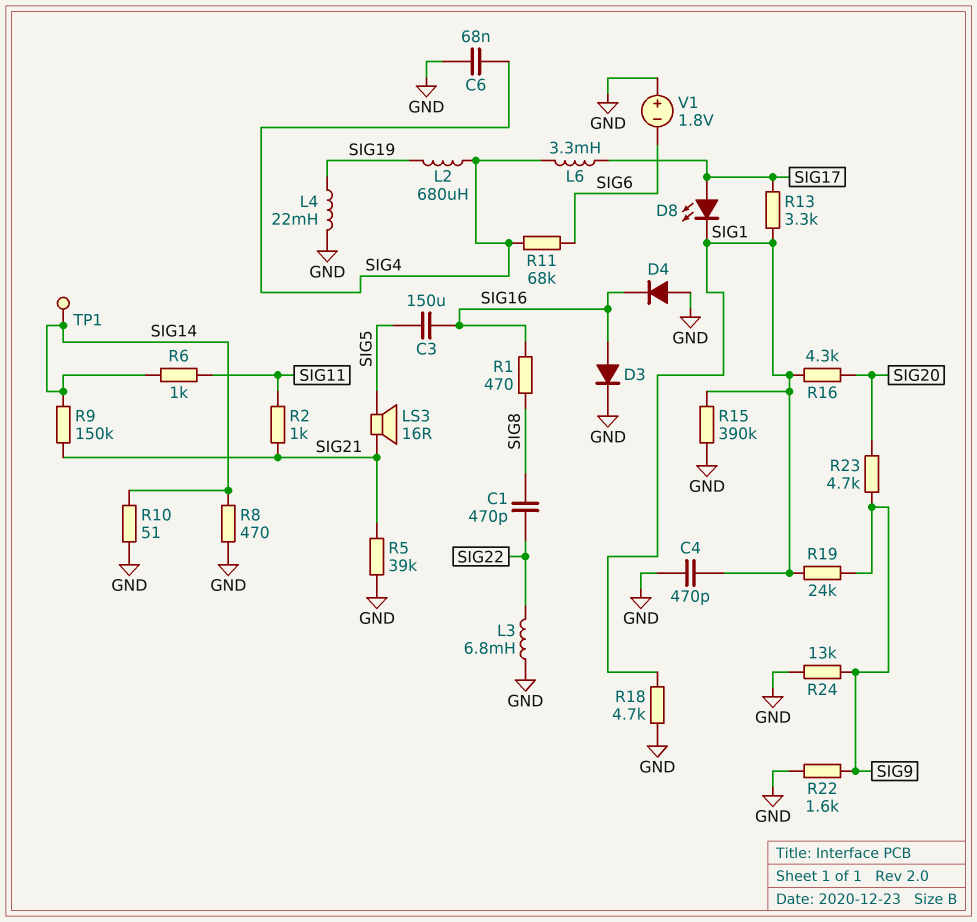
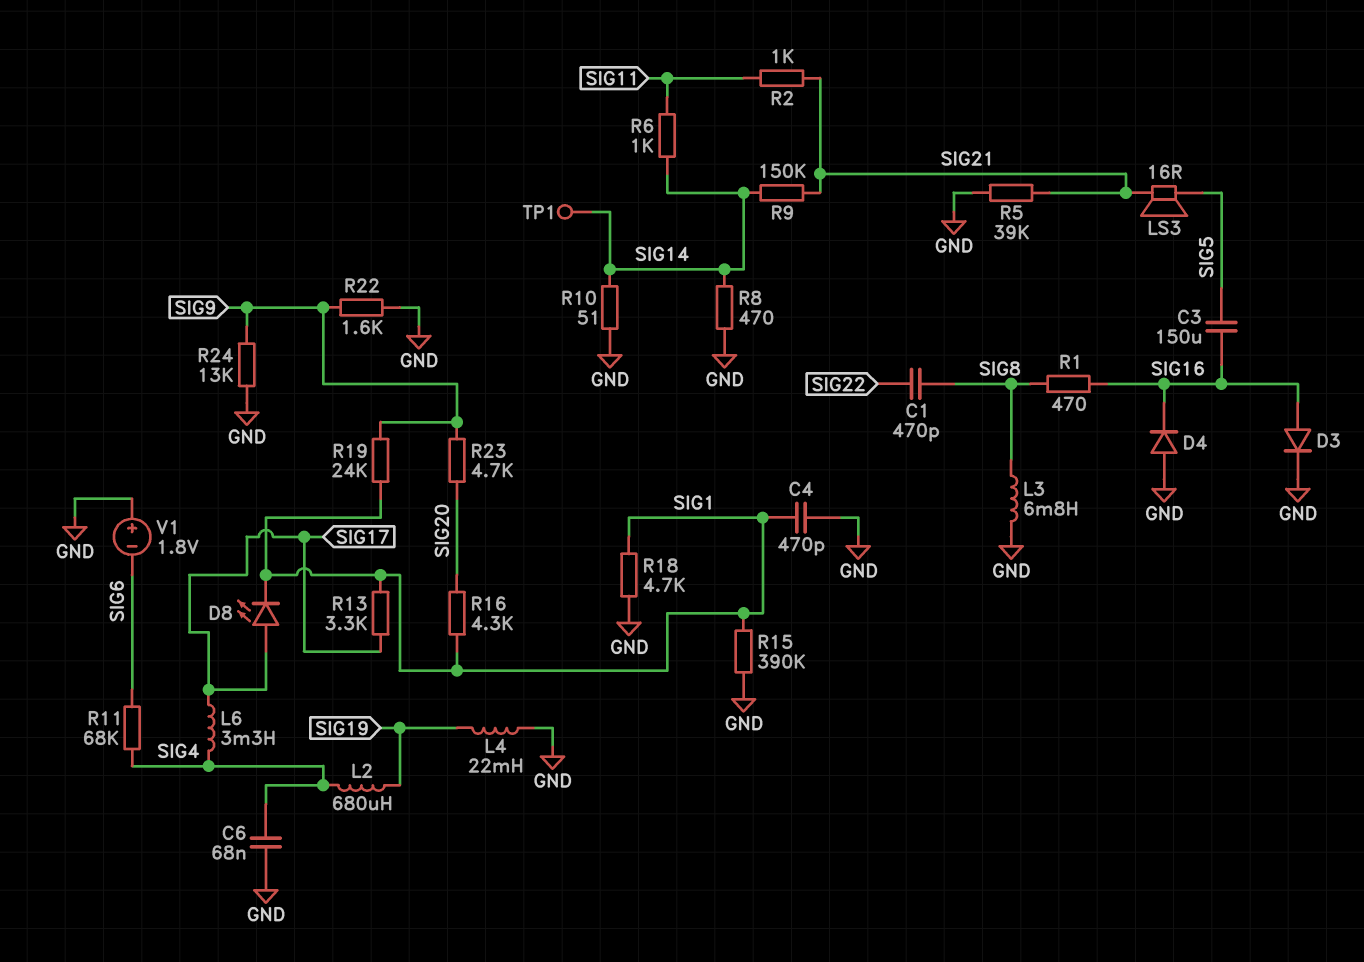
L3: 6.8mH (GND, SIG22) -> 6.8mH (GND, SIG8)

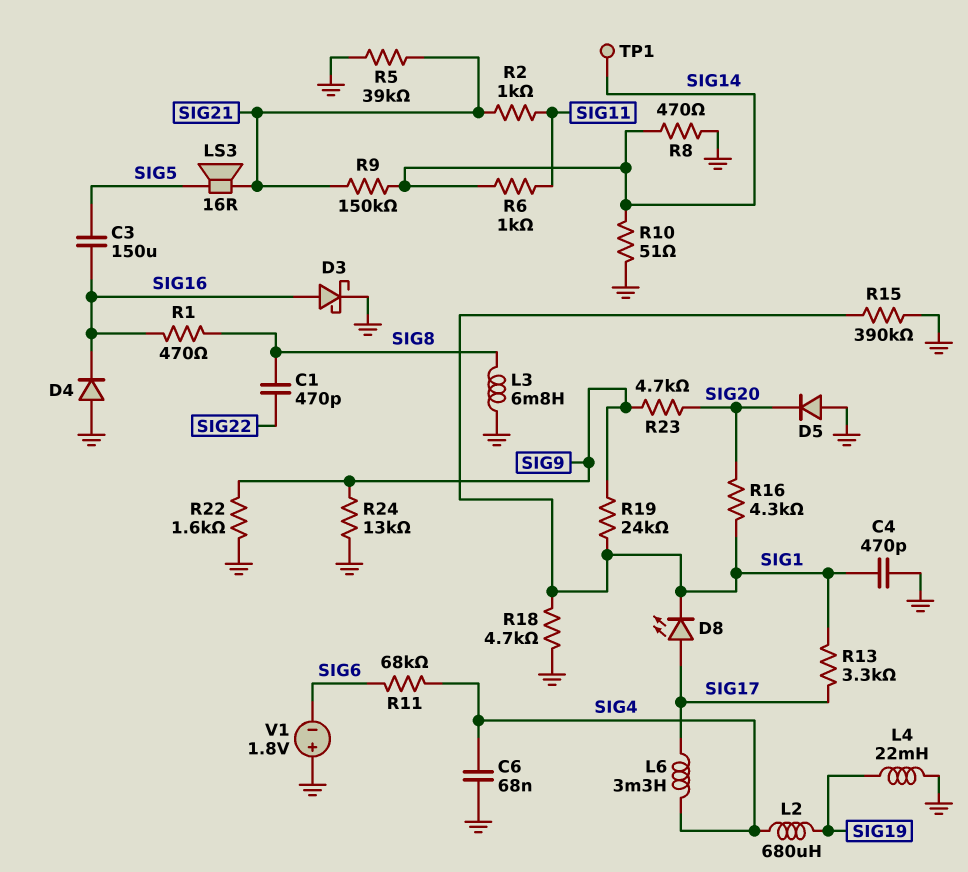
D3: diode (A SIG16, K GND) -> schottky (A SIG16, K GND)
D5: none -> diode (A GND, K SIG20)

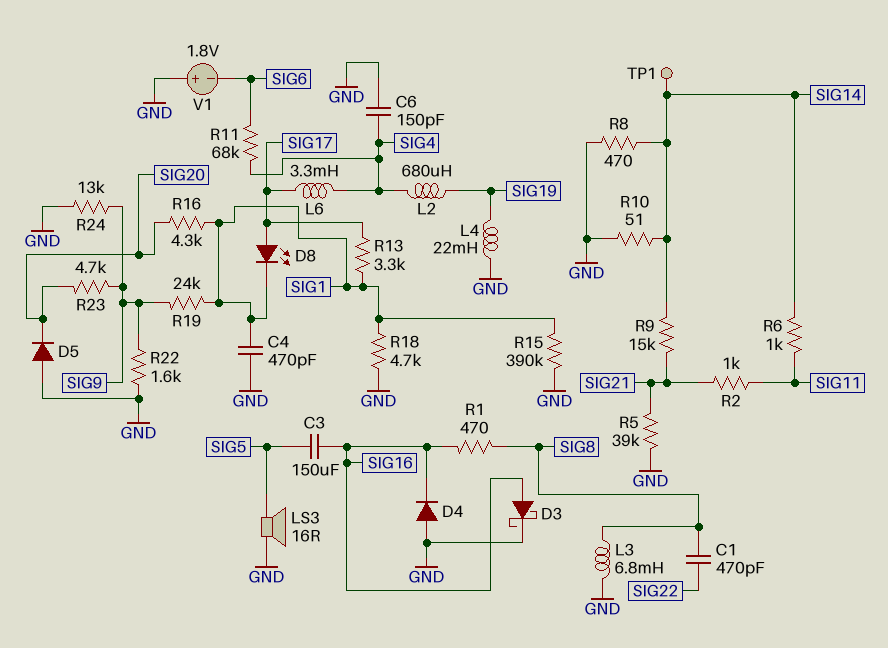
C6: 68nF (GND, SIG4) -> 150pF (GND, SIG4)
LS3: speaker 16R (SIG5, SIG21) -> speaker 16R (GND, SIG5)
R9: 150k (SIG14, SIG21) -> 15k (SIG14, SIG21)

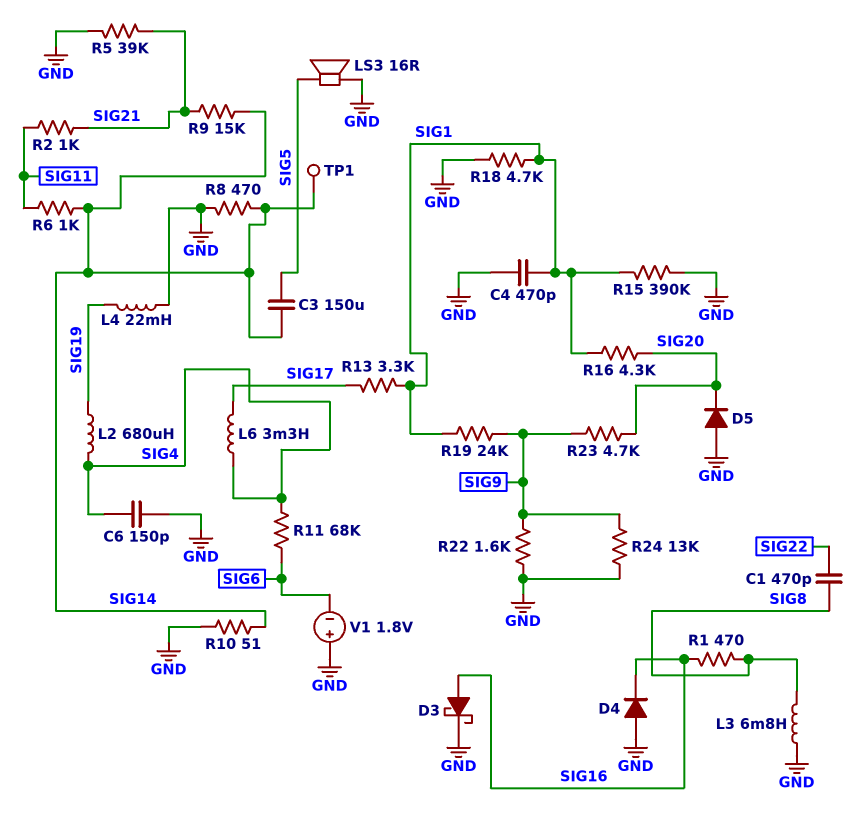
C3: 150uF (SIG5, SIG16) -> 150uF (SIG5, SIG14)
D8: LED (A SIG17, K SIG1) -> none

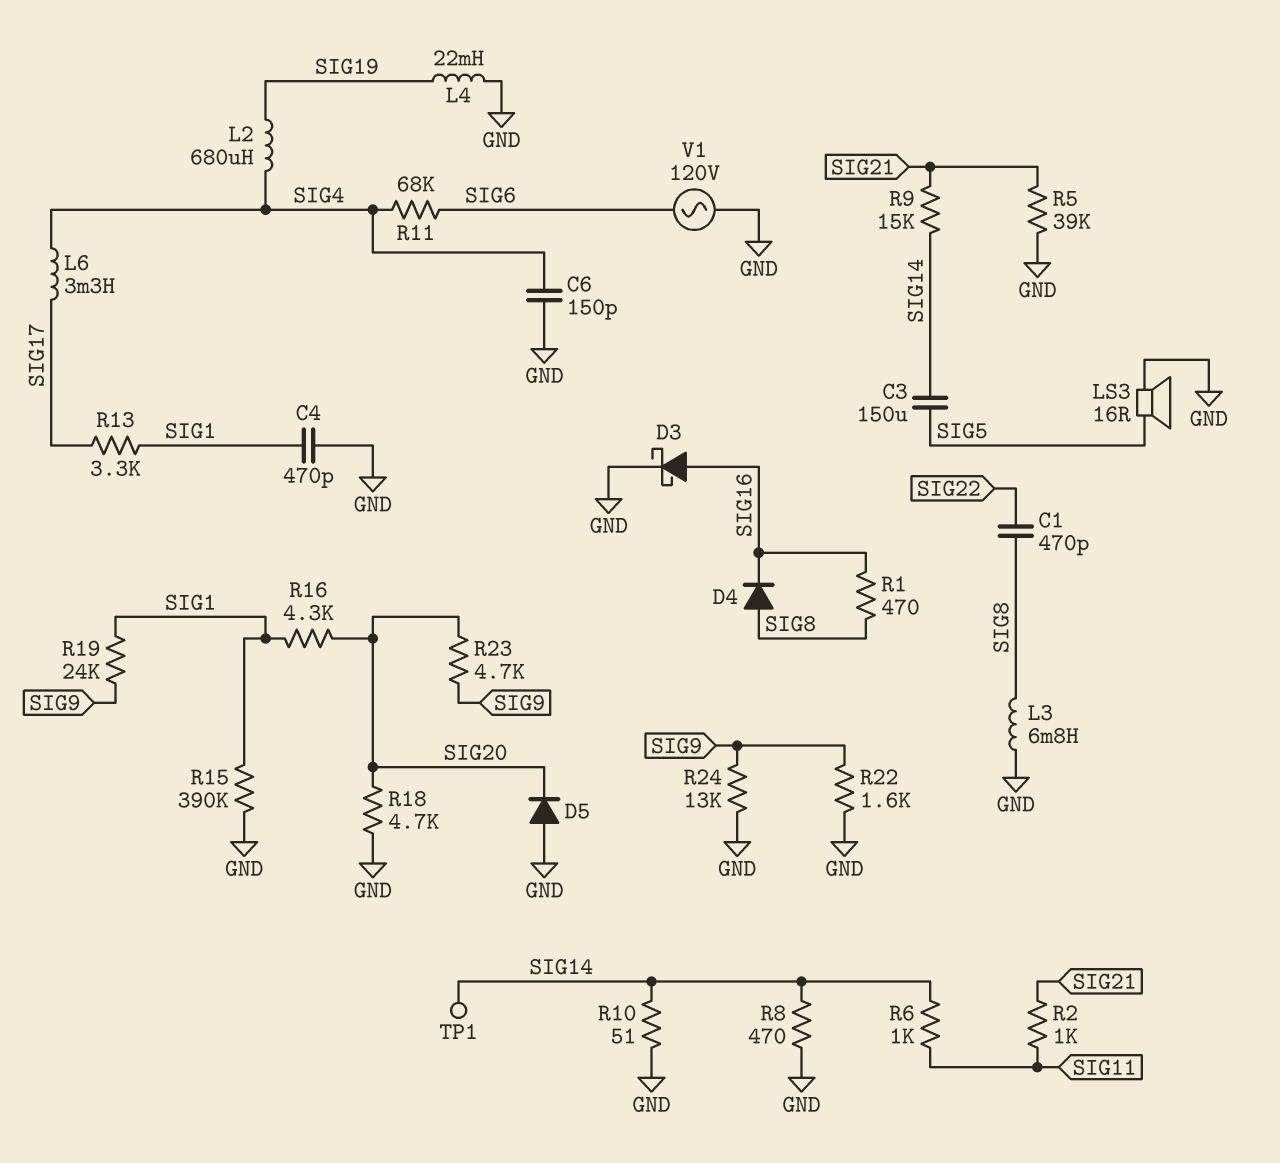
D4: diode (A GND, K SIG16) -> diode (A SIG8, K SIG16)
R18: 4.7k (GND, SIG1) -> 4.7k (GND, SIG20)
V1: 1.8V (plus GND, minus SIG6) -> AC 120V (GND, SIG6)

